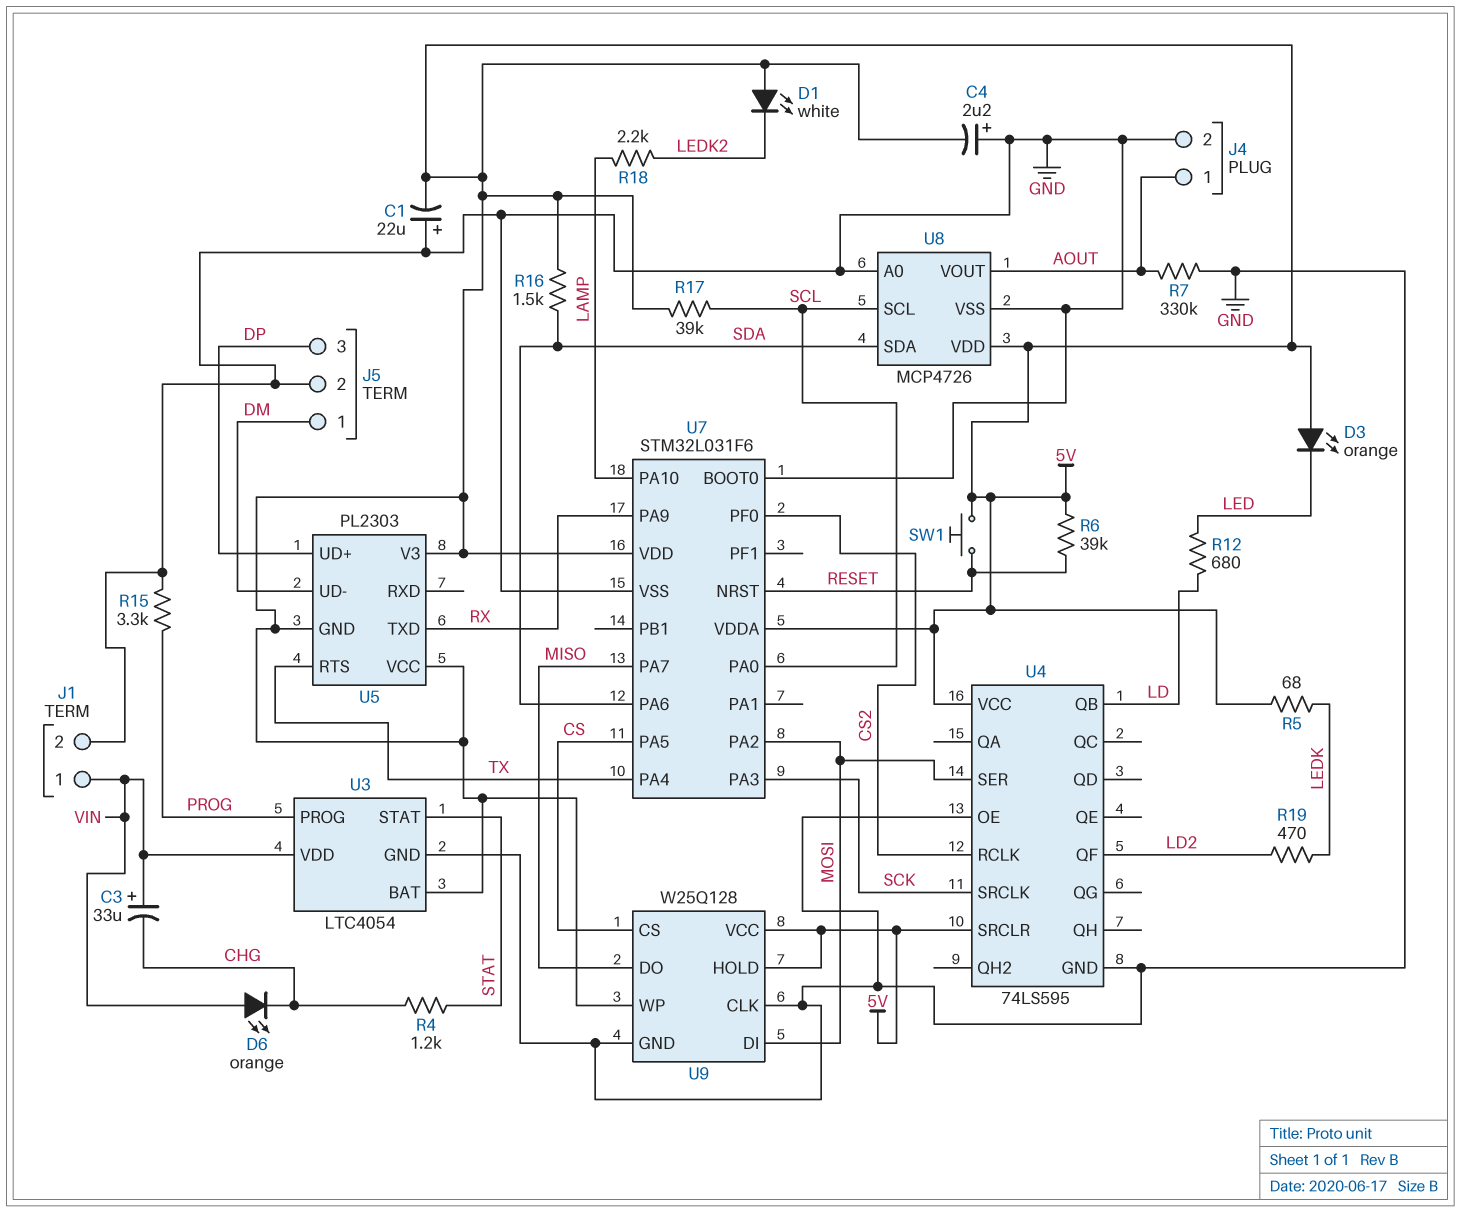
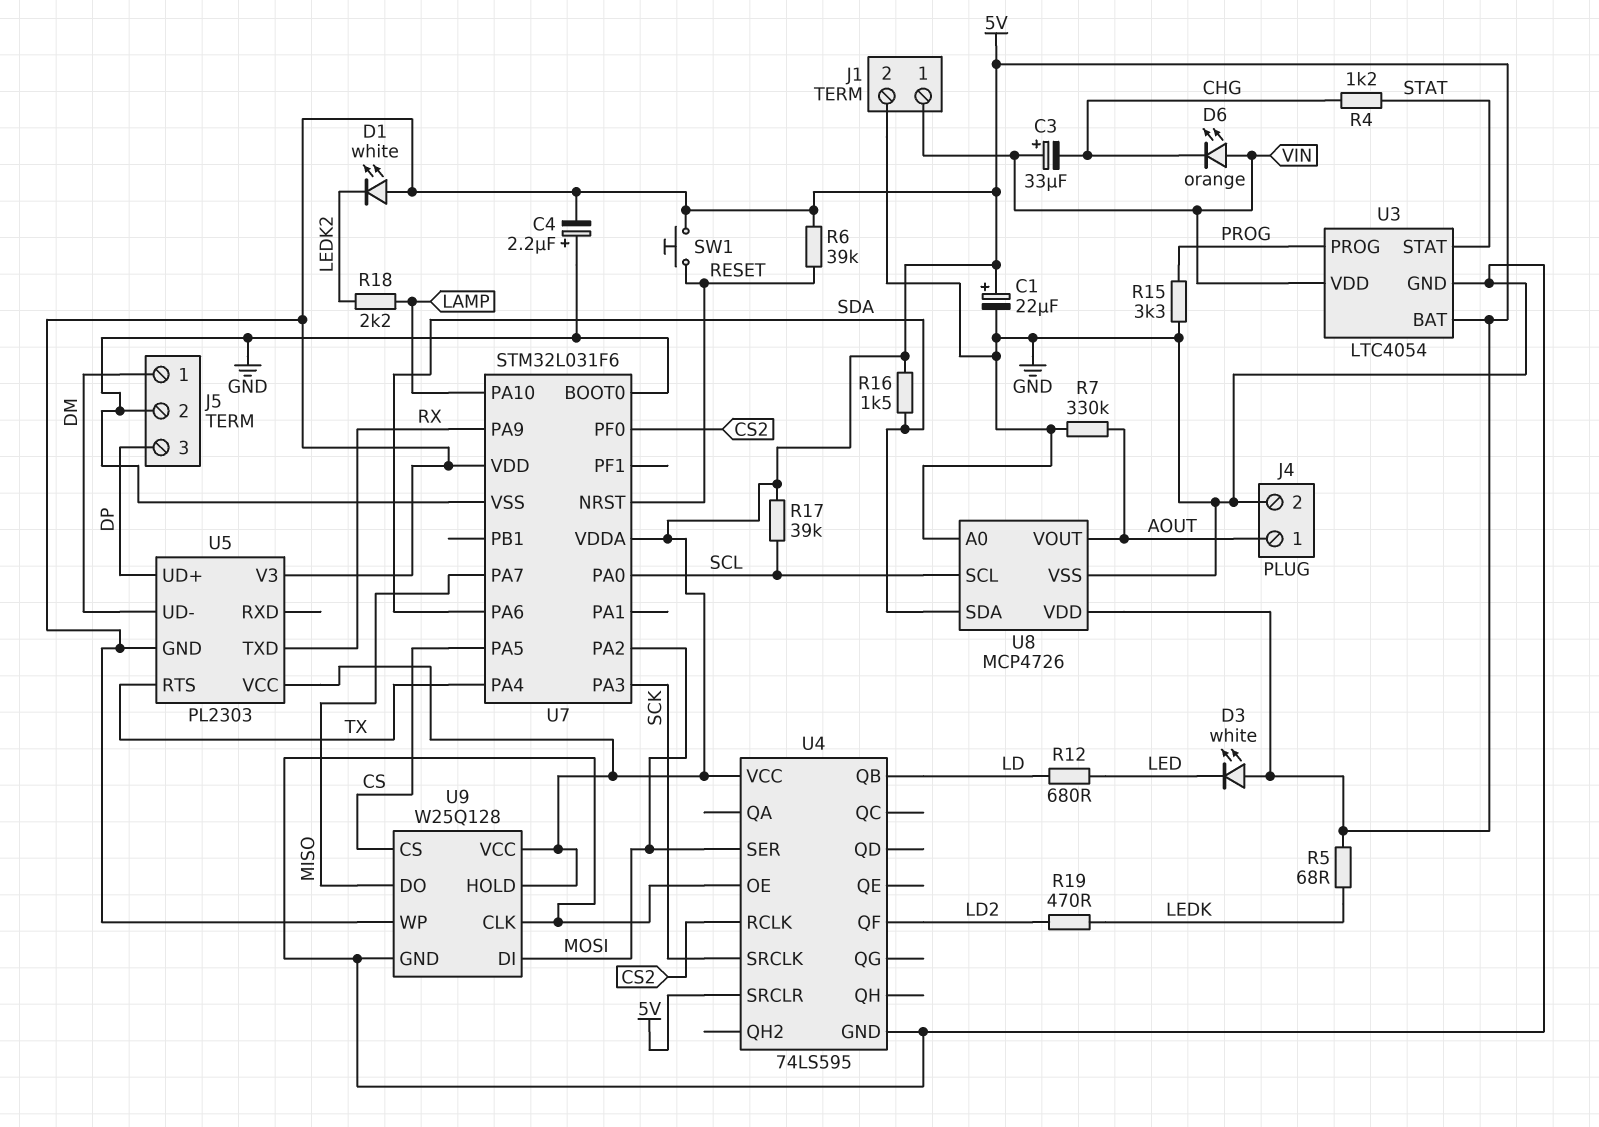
C1: 22uF (plus GND, minus 5V) -> 22uF (plus 5V, minus GND)
D3: LED orange (A 5V, K LED) -> LED white (A 5V, K LED)

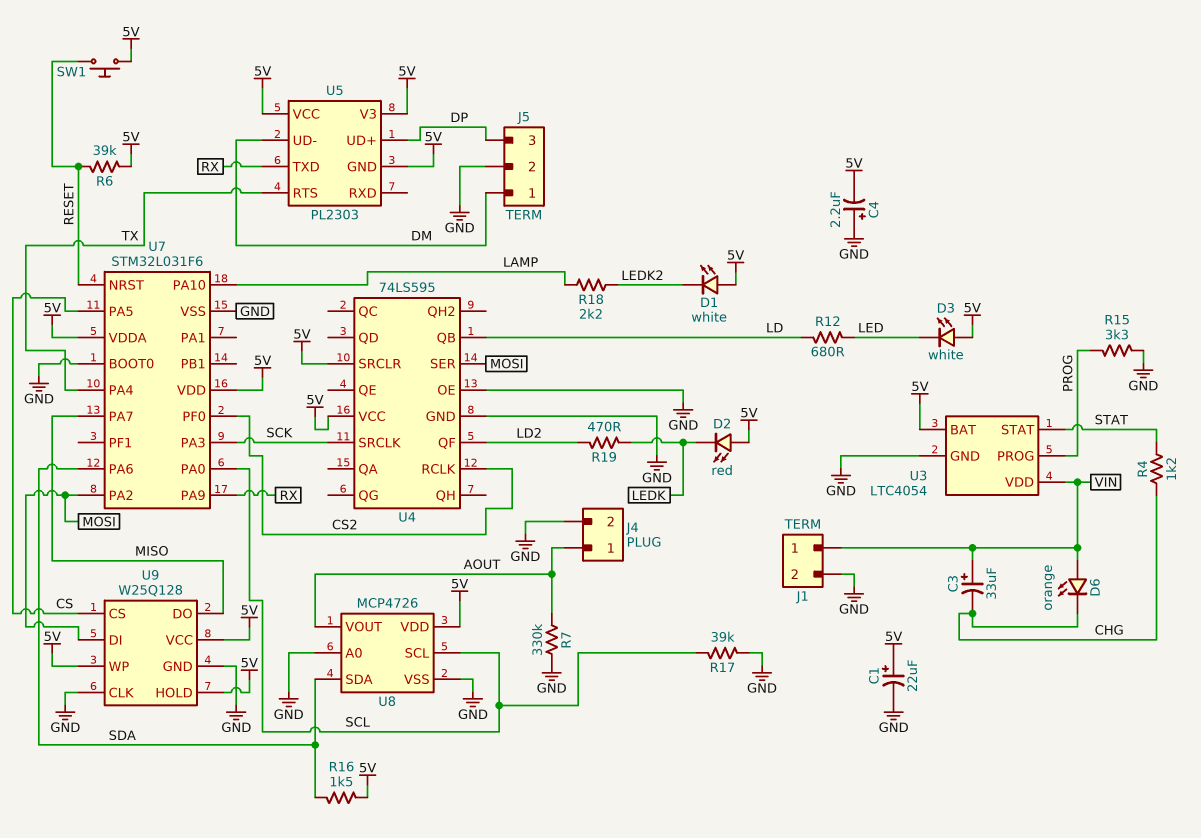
D2: none -> LED red (A 5V, K LEDK)
R5: 68 (5V, LEDK) -> none
R17: 39k (5V, SCL) -> 39k (GND, SCL)

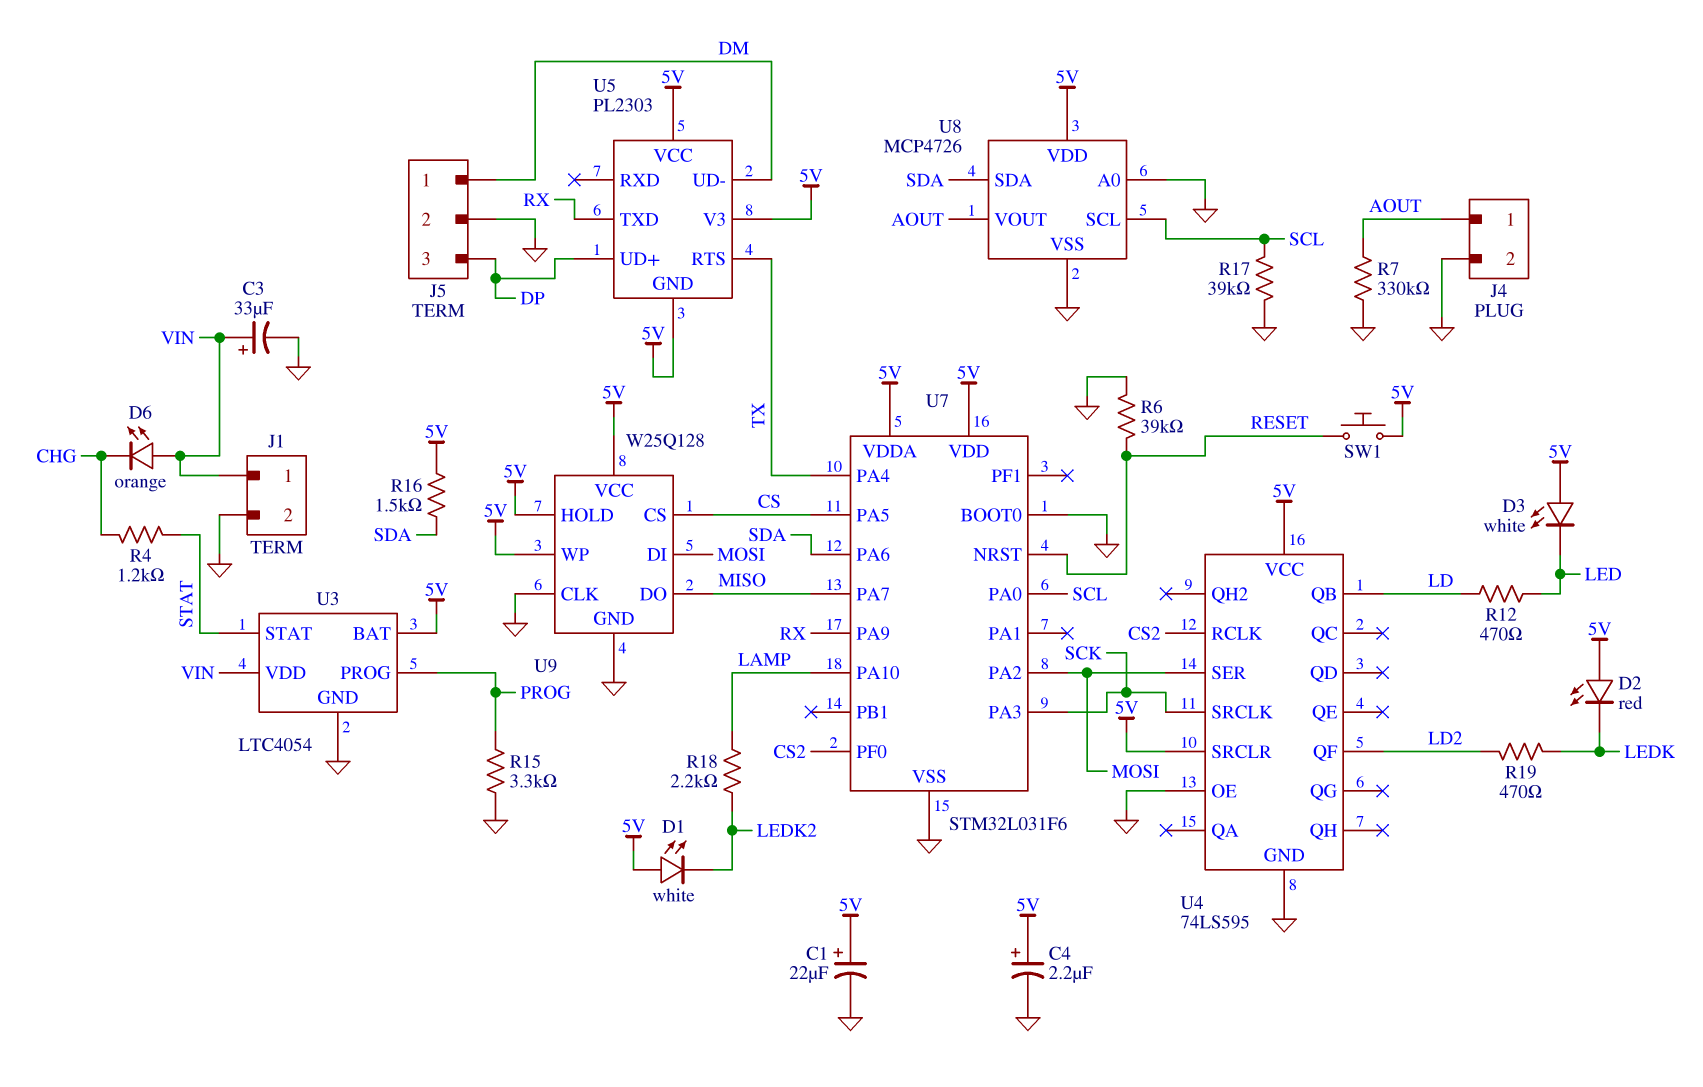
C3: 33uF (plus VIN, minus CHG) -> 33uF (plus VIN, minus GND)
C4: 2.2uF (plus GND, minus 5V) -> 2.2uF (plus 5V, minus GND)
R6: 39k (5V, RESET) -> 39k (GND, RESET)
R12: 680 (LD, LED) -> 470 (LD, LED)

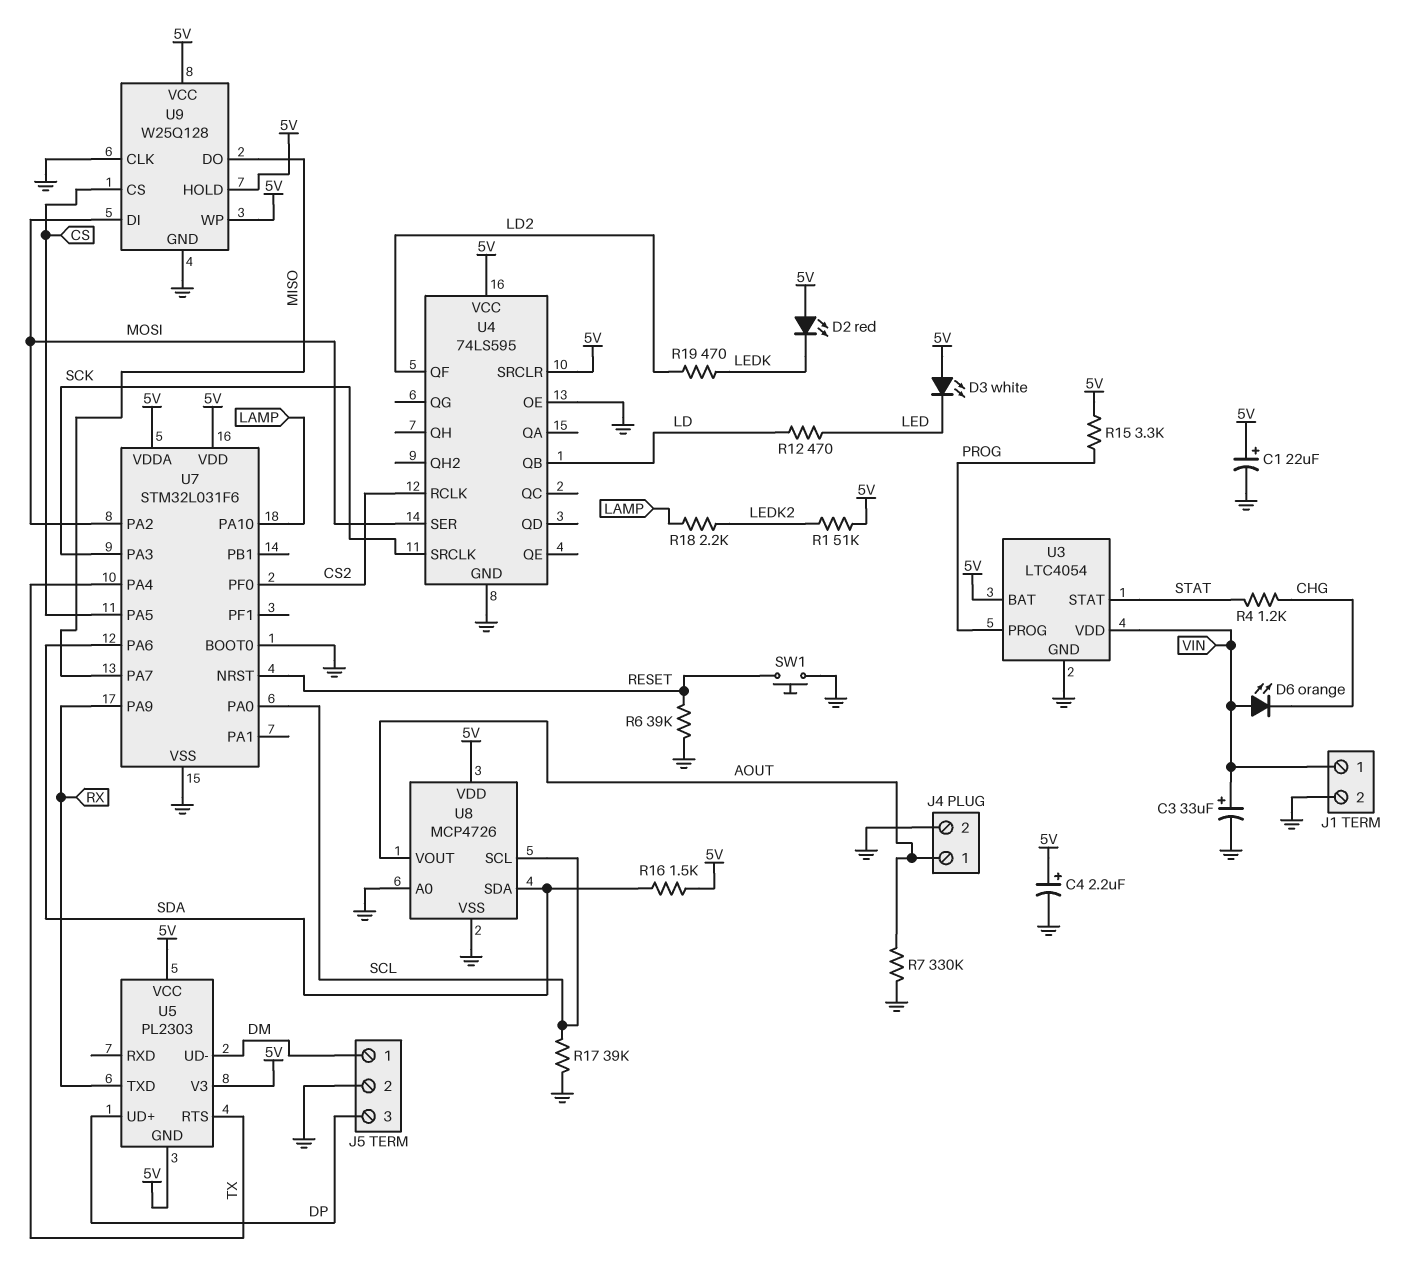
D1: LED white (A 5V, K LEDK2) -> none
R1: none -> 51k (5V, LEDK2)
R15: 3.3k (GND, PROG) -> 3.3k (5V, PROG)
SW1: button (5V, RESET) -> button (GND, RESET)

